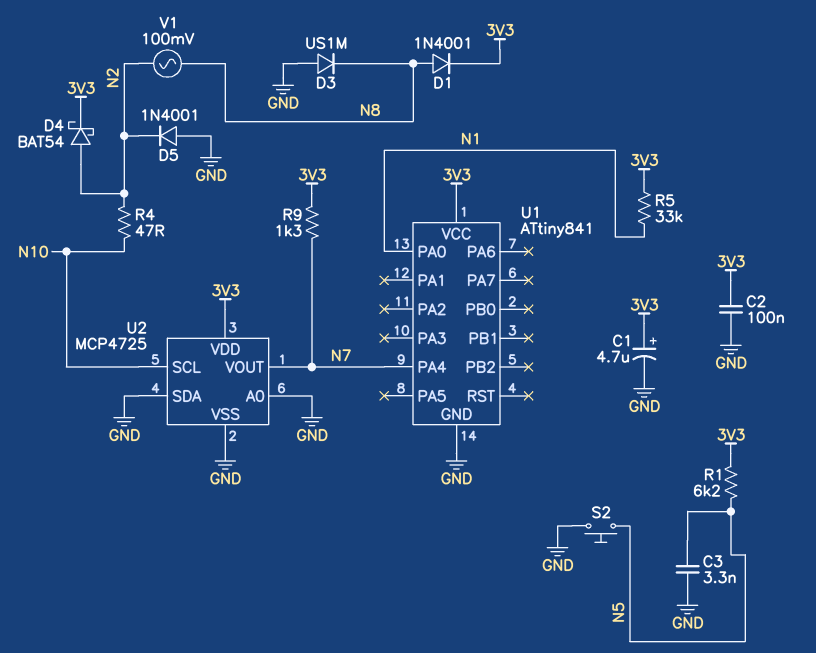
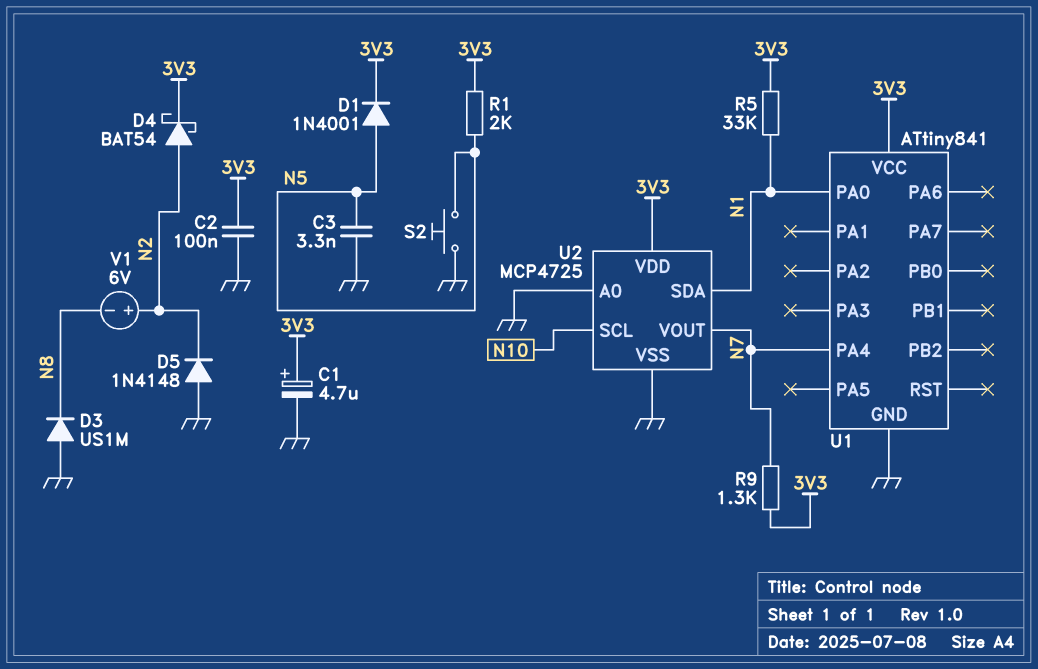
D1: diode 1N4001 (A N8, K 3V3) -> diode 1N4001 (A N5, K 3V3)
D5: diode 1N4001 (A GND, K N2) -> diode 1N4148 (A GND, K N2)
R1: 6.2k (3V3, N5) -> 2k (3V3, N5)
R4: 47 (N2, N10) -> none
U2 pin SDA: GND -> N1
V1: AC 100mV (N2, N8) -> 6V (plus N2, minus N8)

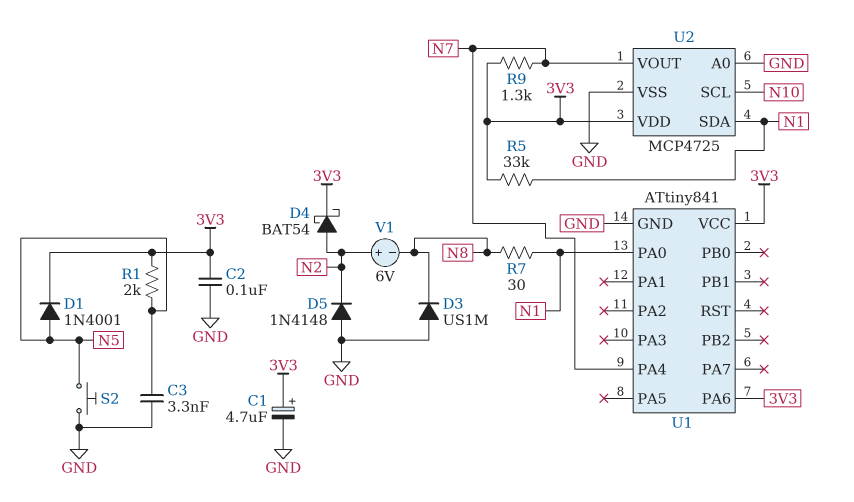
R7: none -> 30 (N1, N8)
U1 pin PA6: none -> 3V3

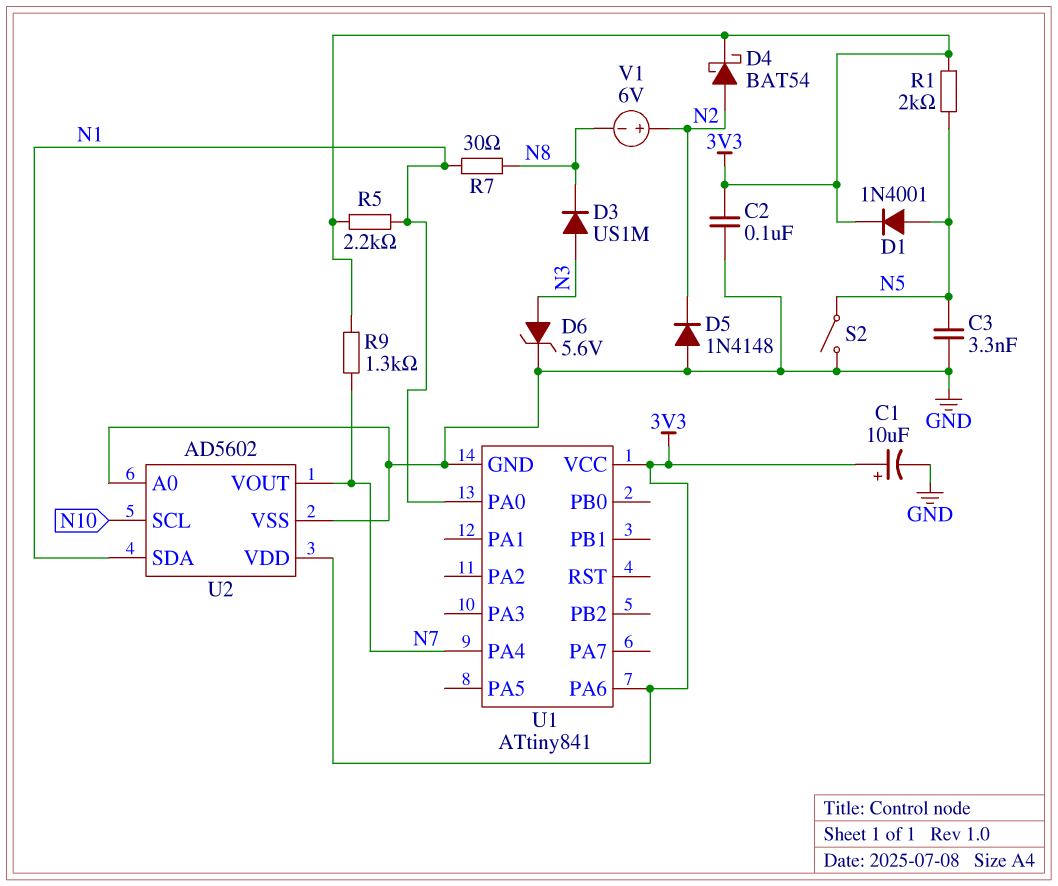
C1: 4.7uF (plus 3V3, minus GND) -> 10uF (plus 3V3, minus GND)
D3: diode US1M (A GND, K N8) -> diode US1M (A N3, K N8)
D6: none -> zener 5.6V (A N3, K GND)
R5: 33k (3V3, N1) -> 2.2k (3V3, N1)
S2: button (GND, N5) -> switch (GND, N5)
U2: MCP4725 -> AD5602

